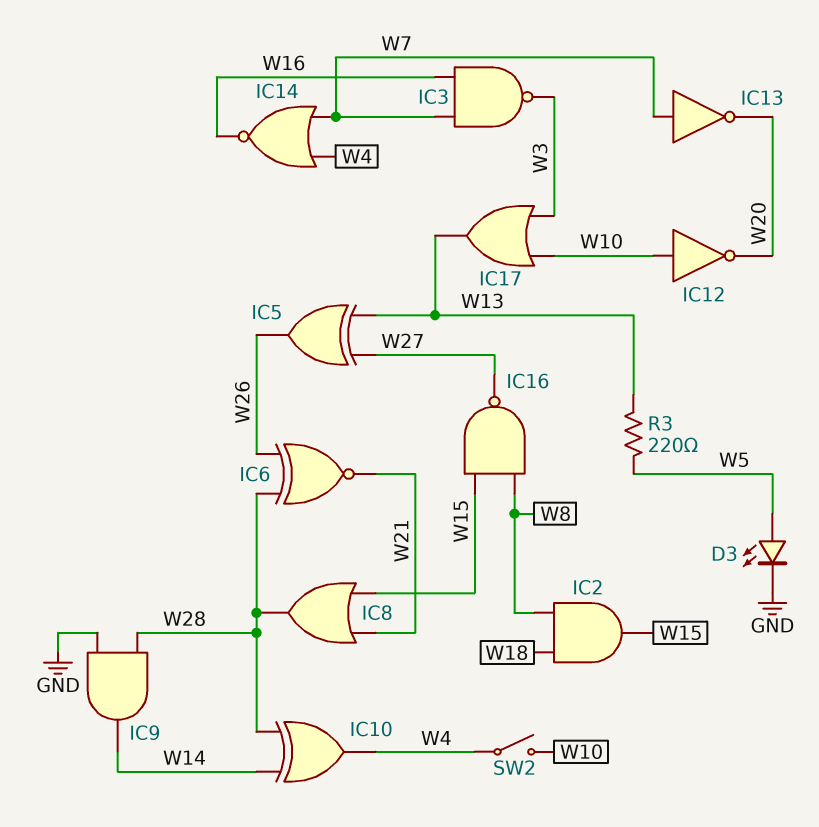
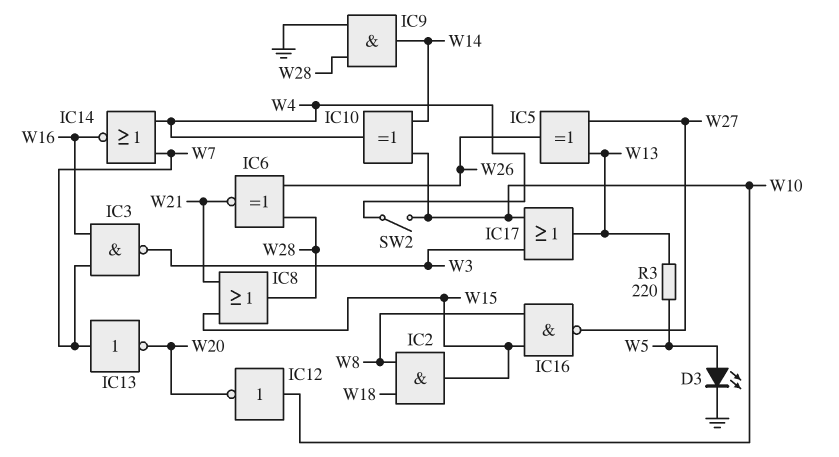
IC10: XOR (in W14, in W28, out W4) -> XOR (in W10, in W14, out W4)

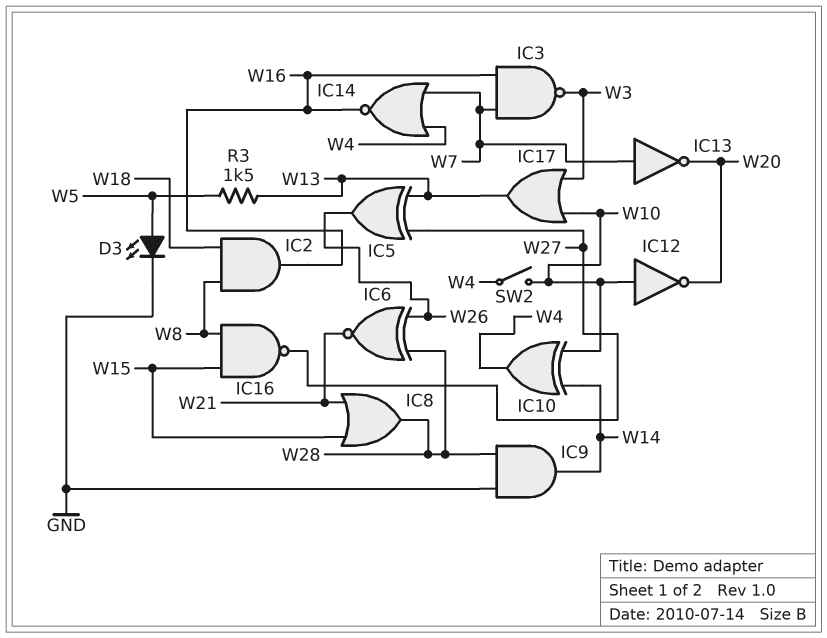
IC2: AND (in W8, in W18, out W15) -> AND (in W8, in W18, out W16)
R3: 220 (W5, W13) -> 1.5k (W5, W13)

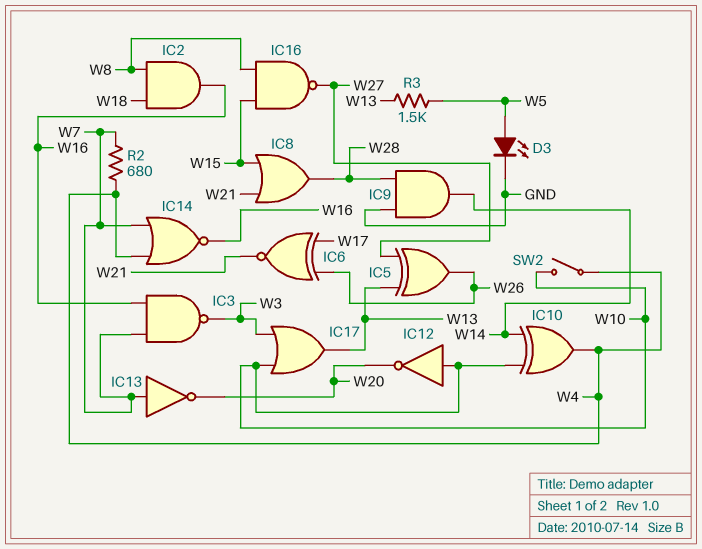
IC6: XNOR (in W26, in W28, out W21) -> XNOR (in W17, in W26, out W21)
R2: none -> 680 (W4, W7)

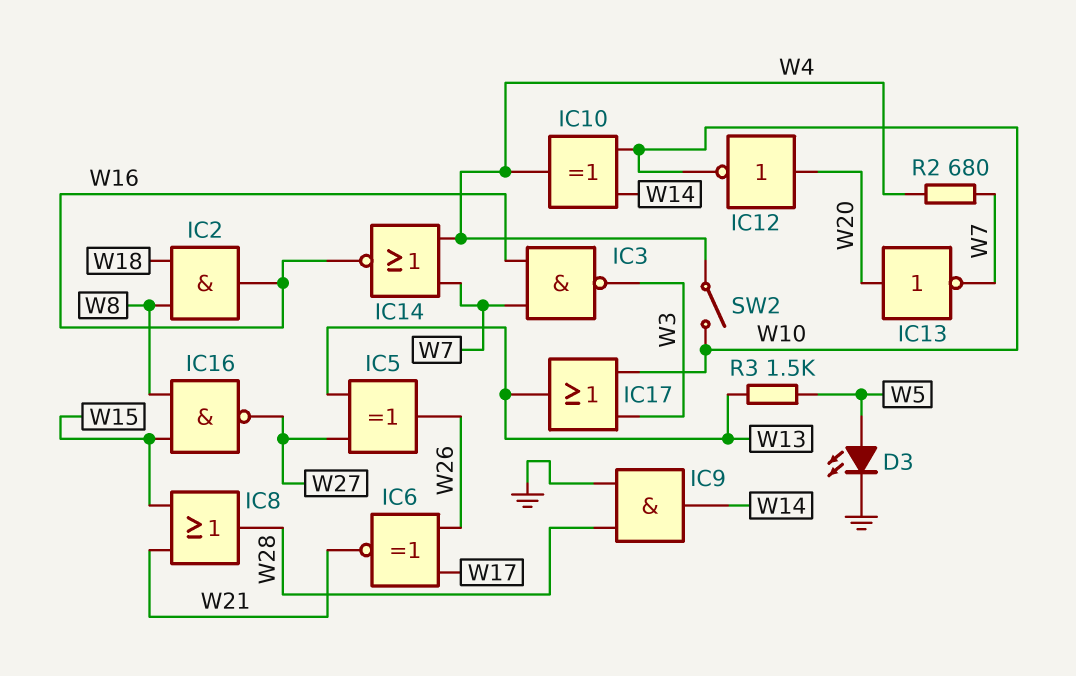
IC12: NOT (in W10, out W20) -> NOT (in W20, out W10)
IC13: NOT (in W7, out W20) -> NOT (in W20, out W7)

